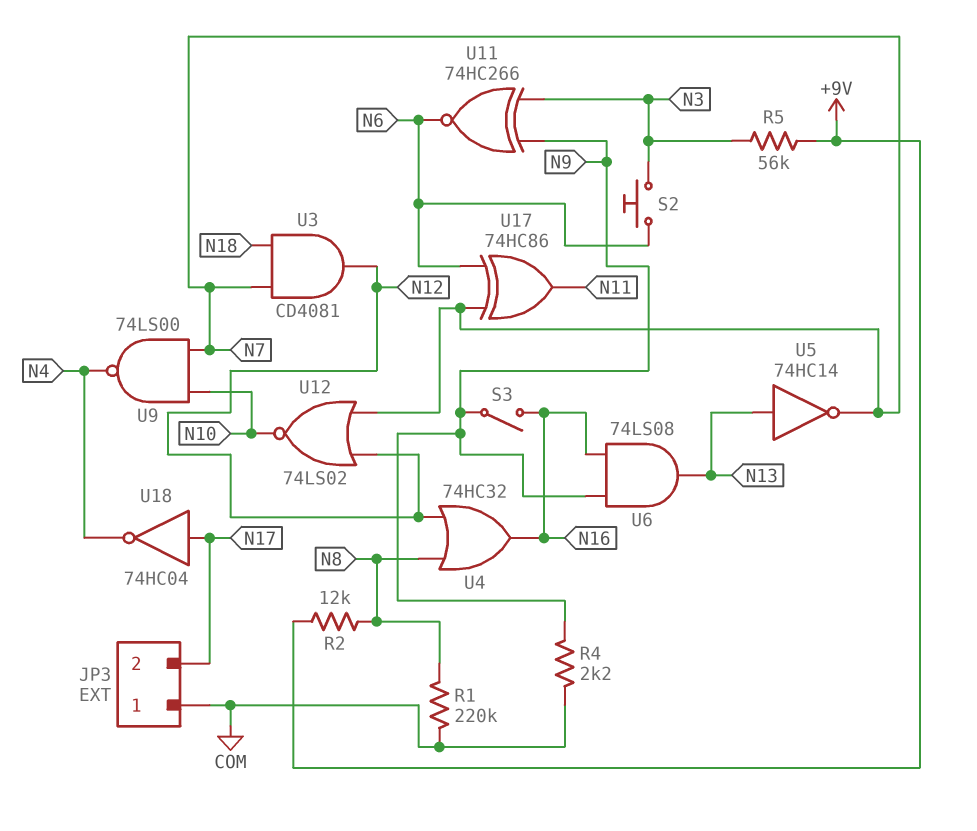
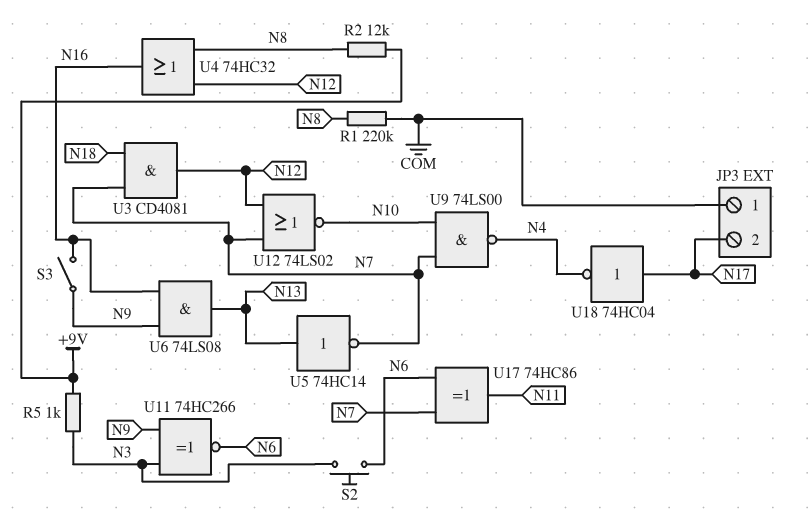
R4: 2.2k (COM, N9) -> none
R5: 56k (+9V, N3) -> 1k (+9V, N3)

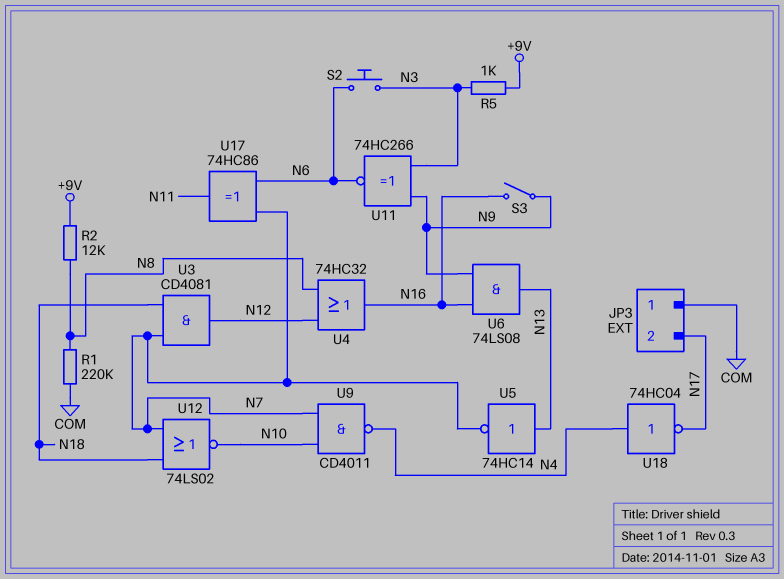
U9: NAND 74LS00 (in N7, in N10, out N4) -> NAND CD4011 (in N7, in N10, out N4)
U12: NOR 74LS02 (in N7, in N12, out N10) -> NOR 74LS02 (in N7, in N18, out N10)
U18: NOT 74HC04 (in N17, out N4) -> NOT 74HC04 (in N4, out N17)

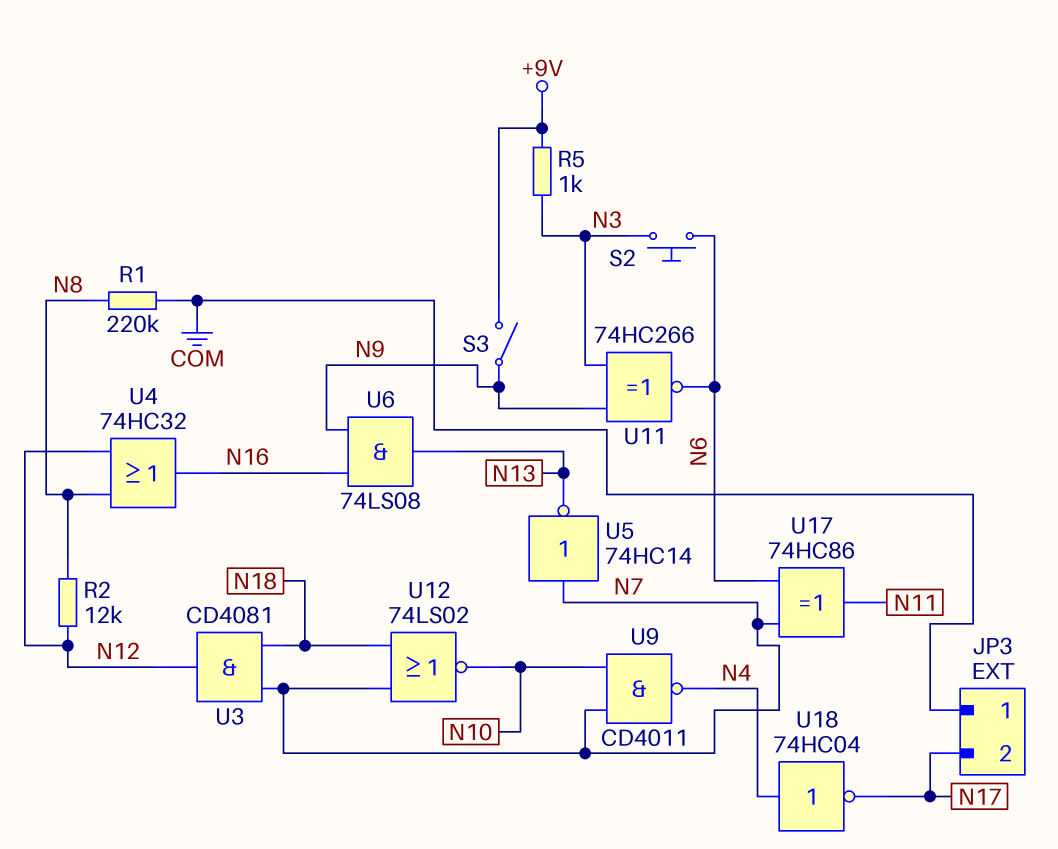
R2: 12k (+9V, N8) -> 12k (N8, N12)
S3: switch (N9, N16) -> switch (+9V, N9)
U5: NOT 74HC14 (in N13, out N7) -> NOT 74HC14 (in N7, out N13)

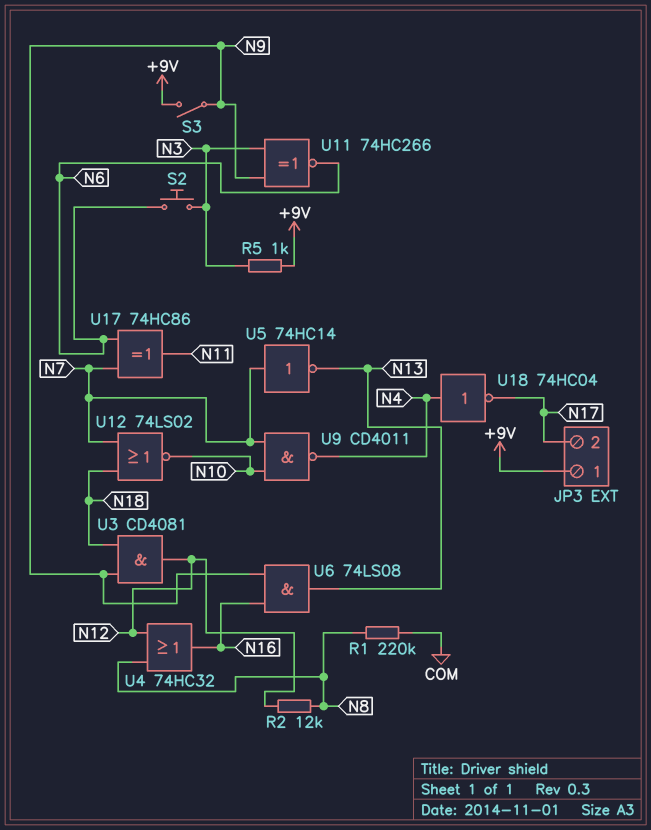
JP3 pin 1: COM -> +9V
U3: AND CD4081 (in N7, in N18, out N12) -> AND CD4081 (in N9, in N18, out N12)

